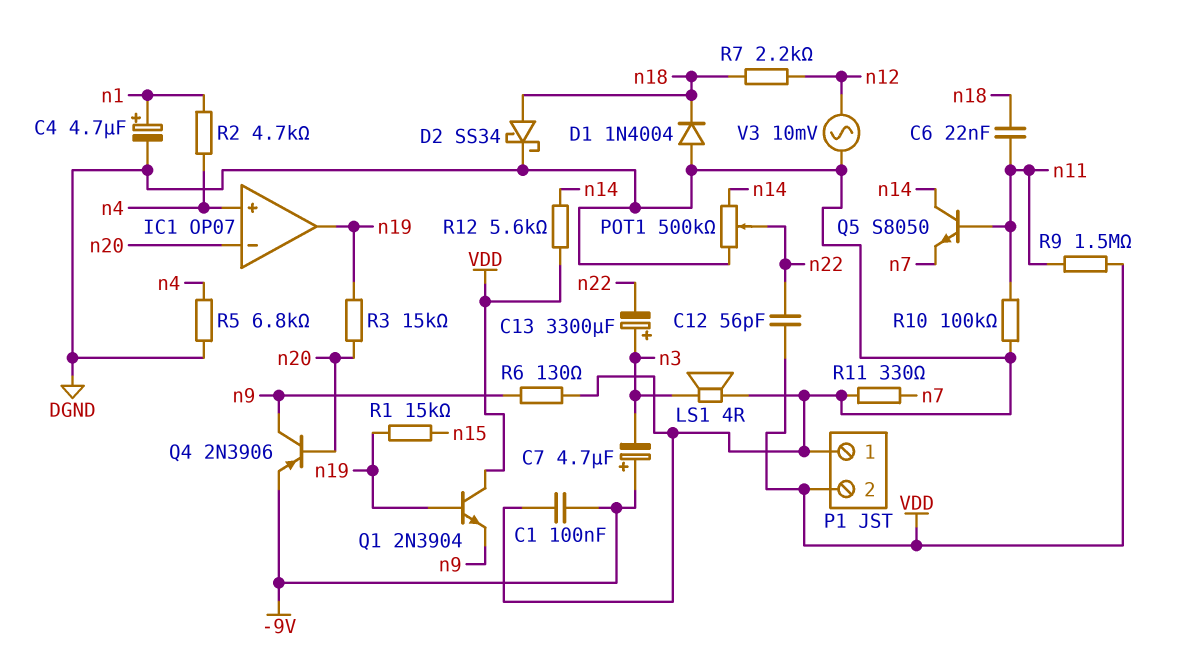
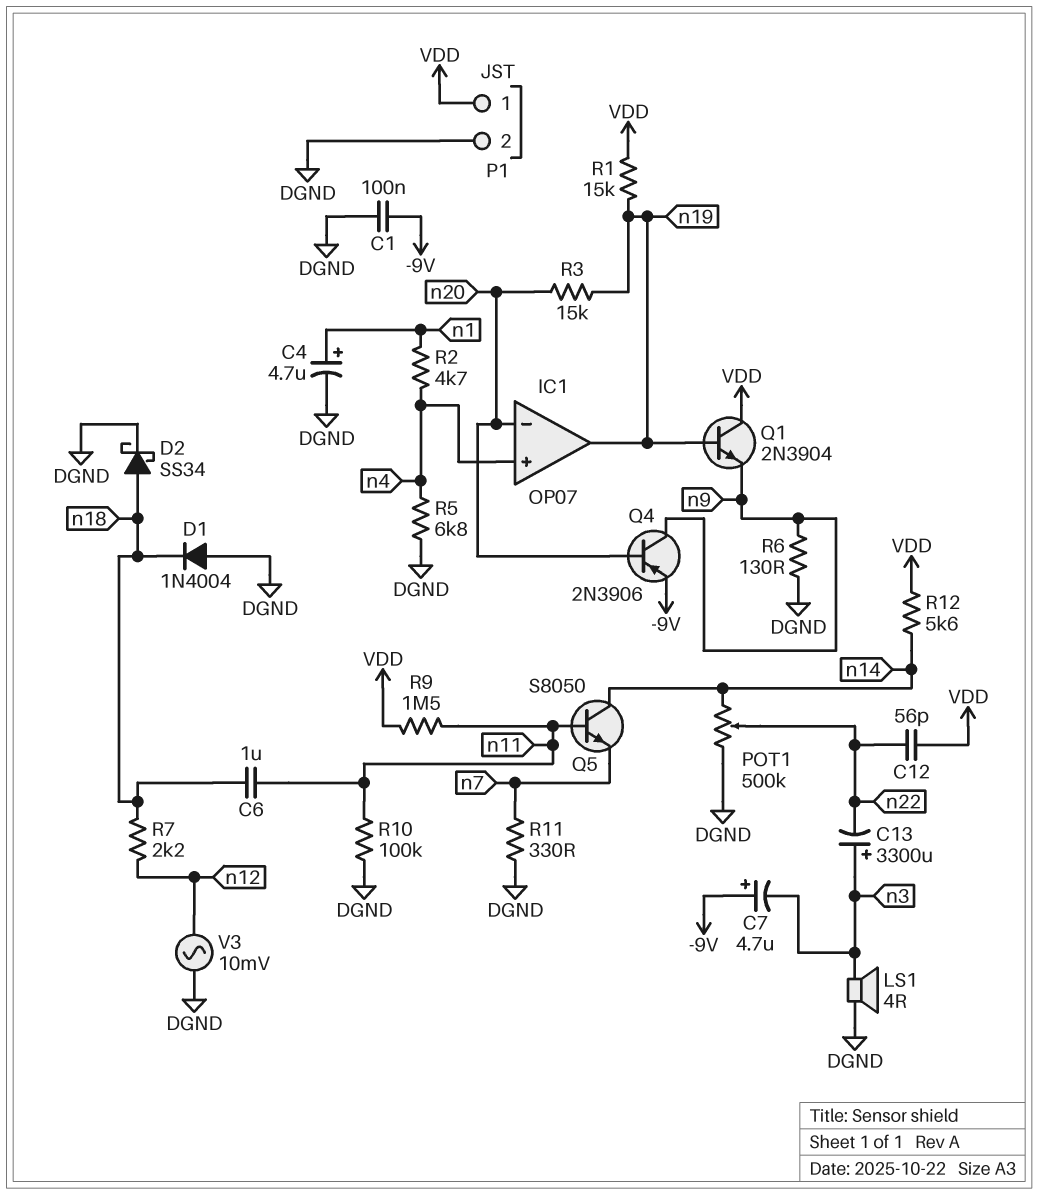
C6: 22nF (n11, n18) -> 1uF (n11, n18)
P1 pin 1: DGND -> VDD
P1 pin 2: VDD -> DGND
R1: 15k (n15, n19) -> 15k (VDD, n19)

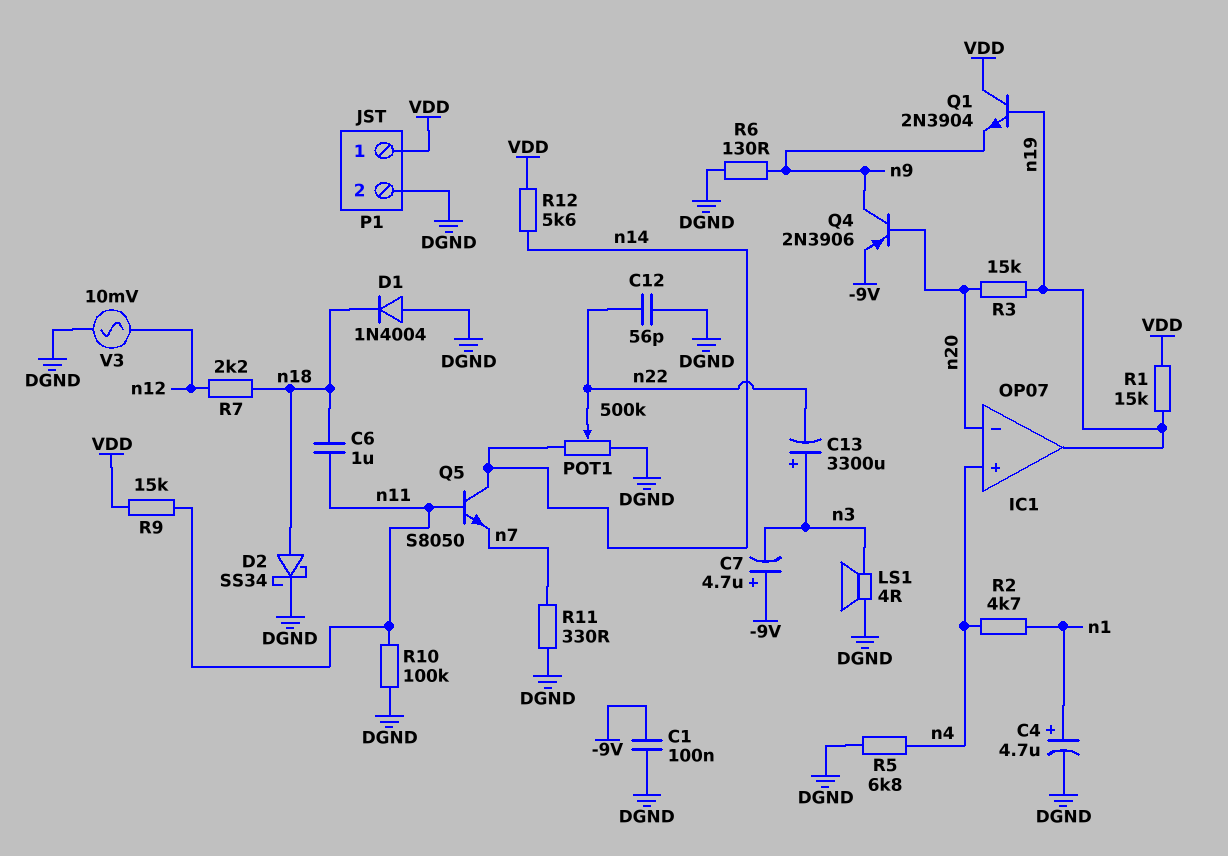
C12: 56pF (VDD, n22) -> 56pF (DGND, n22)
R9: 1.5M (VDD, n11) -> 15k (VDD, n11)

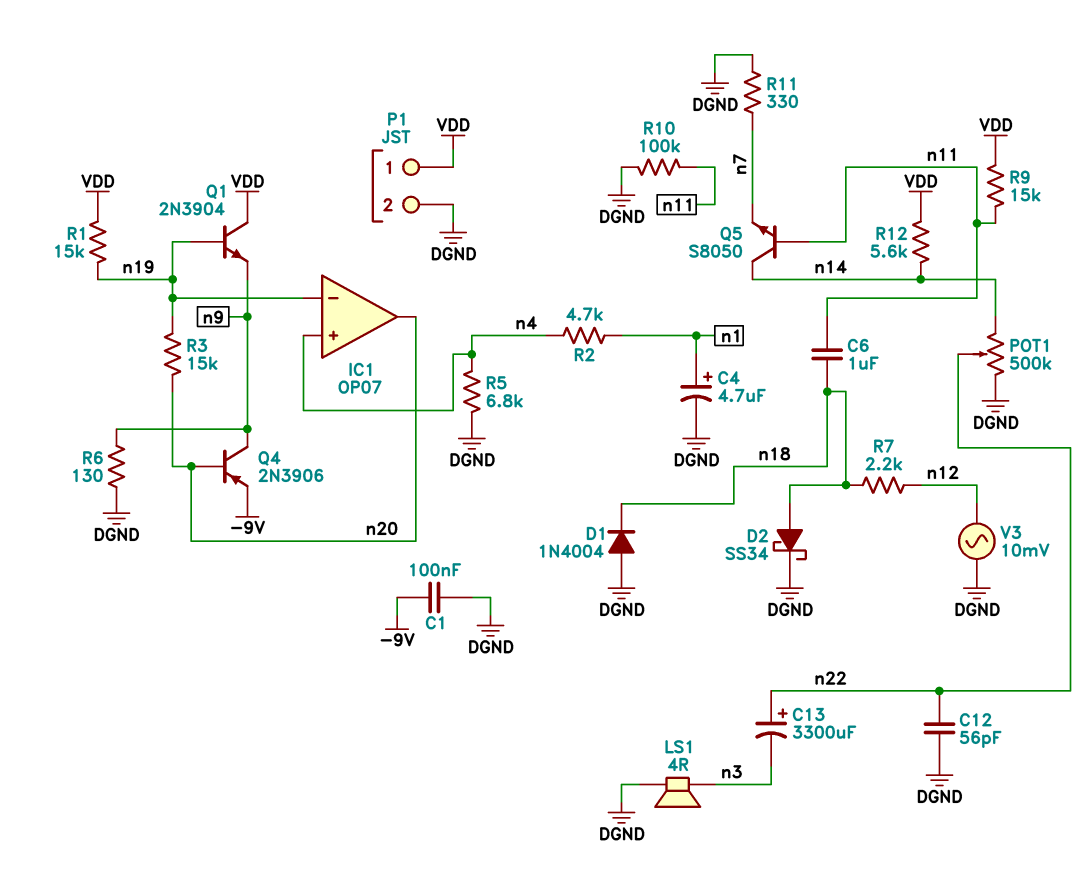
C7: 4.7uF (plus -9V, minus n3) -> none
C13: 3300uF (plus n3, minus n22) -> 3300uF (plus n22, minus n3)
IC1 pin in-: n20 -> n19
IC1 pin out: n19 -> n20

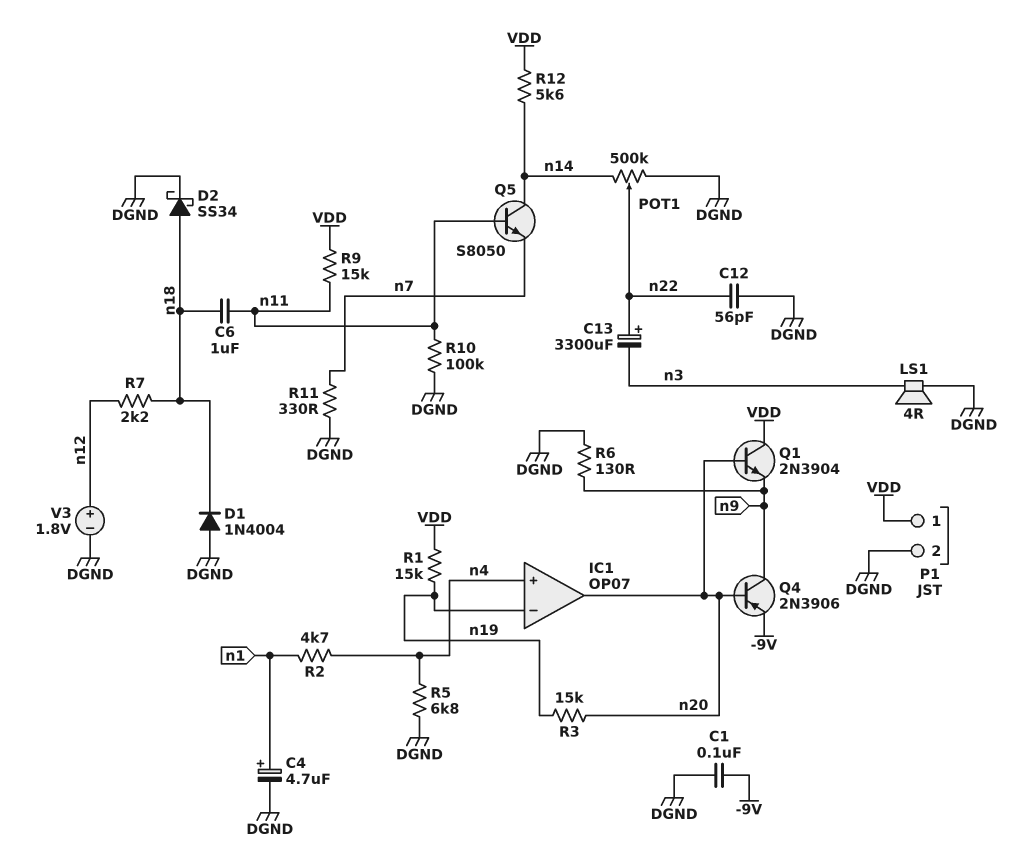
Q1: NPN 2N3904 (B n19, C VDD, E n9) -> NPN 2N3904 (B n20, C VDD, E n9)
V3: AC 10mV (DGND, n12) -> 1.8V (plus n12, minus DGND)

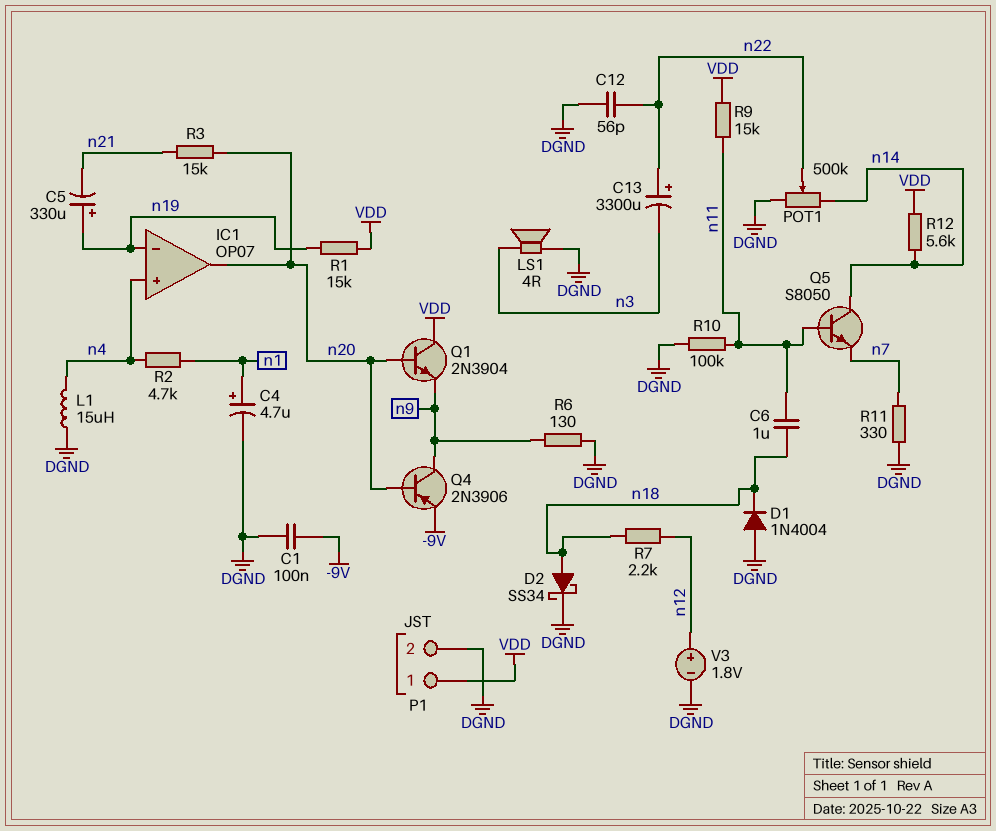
C5: none -> 330uF (plus n19, minus n21)
L1: none -> 15uH (DGND, n4)
R3: 15k (n19, n20) -> 15k (n20, n21)
R5: 6.8k (DGND, n4) -> none

